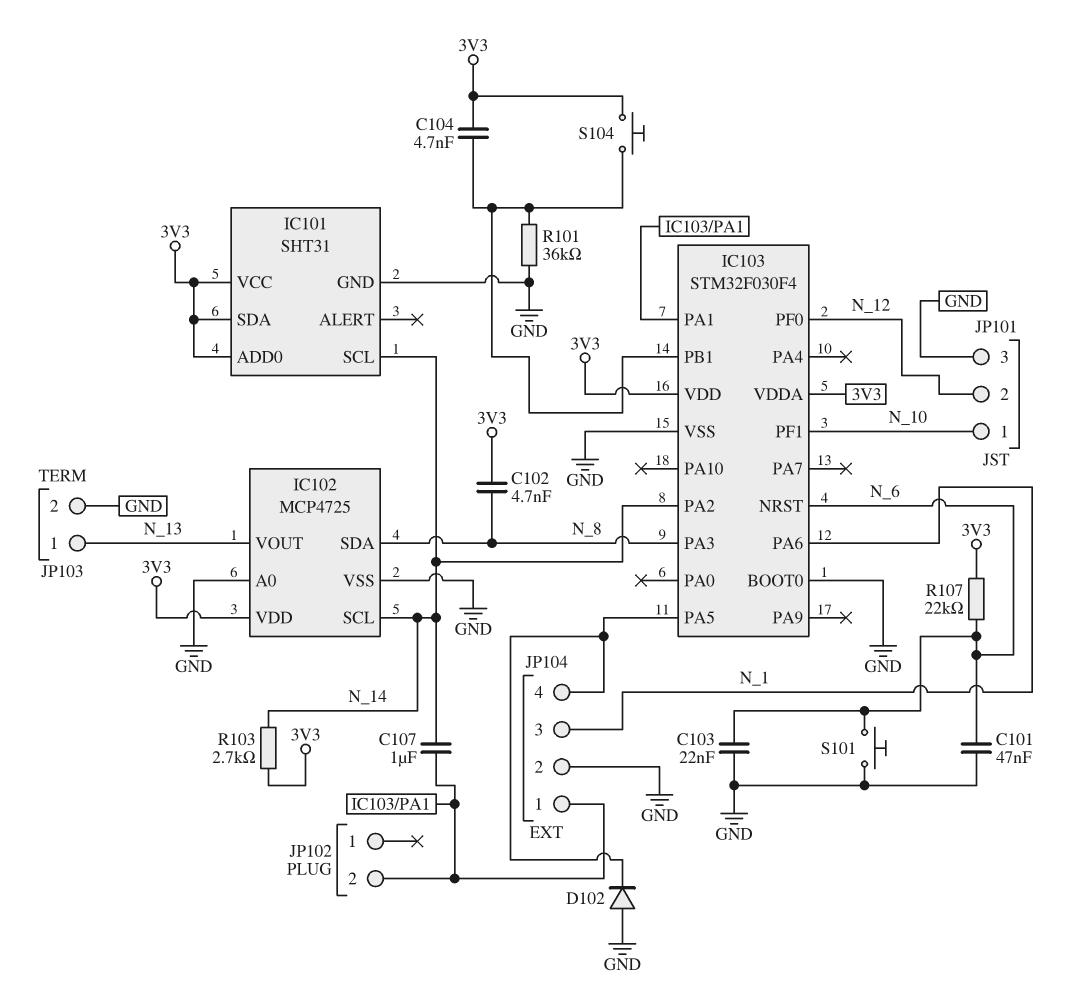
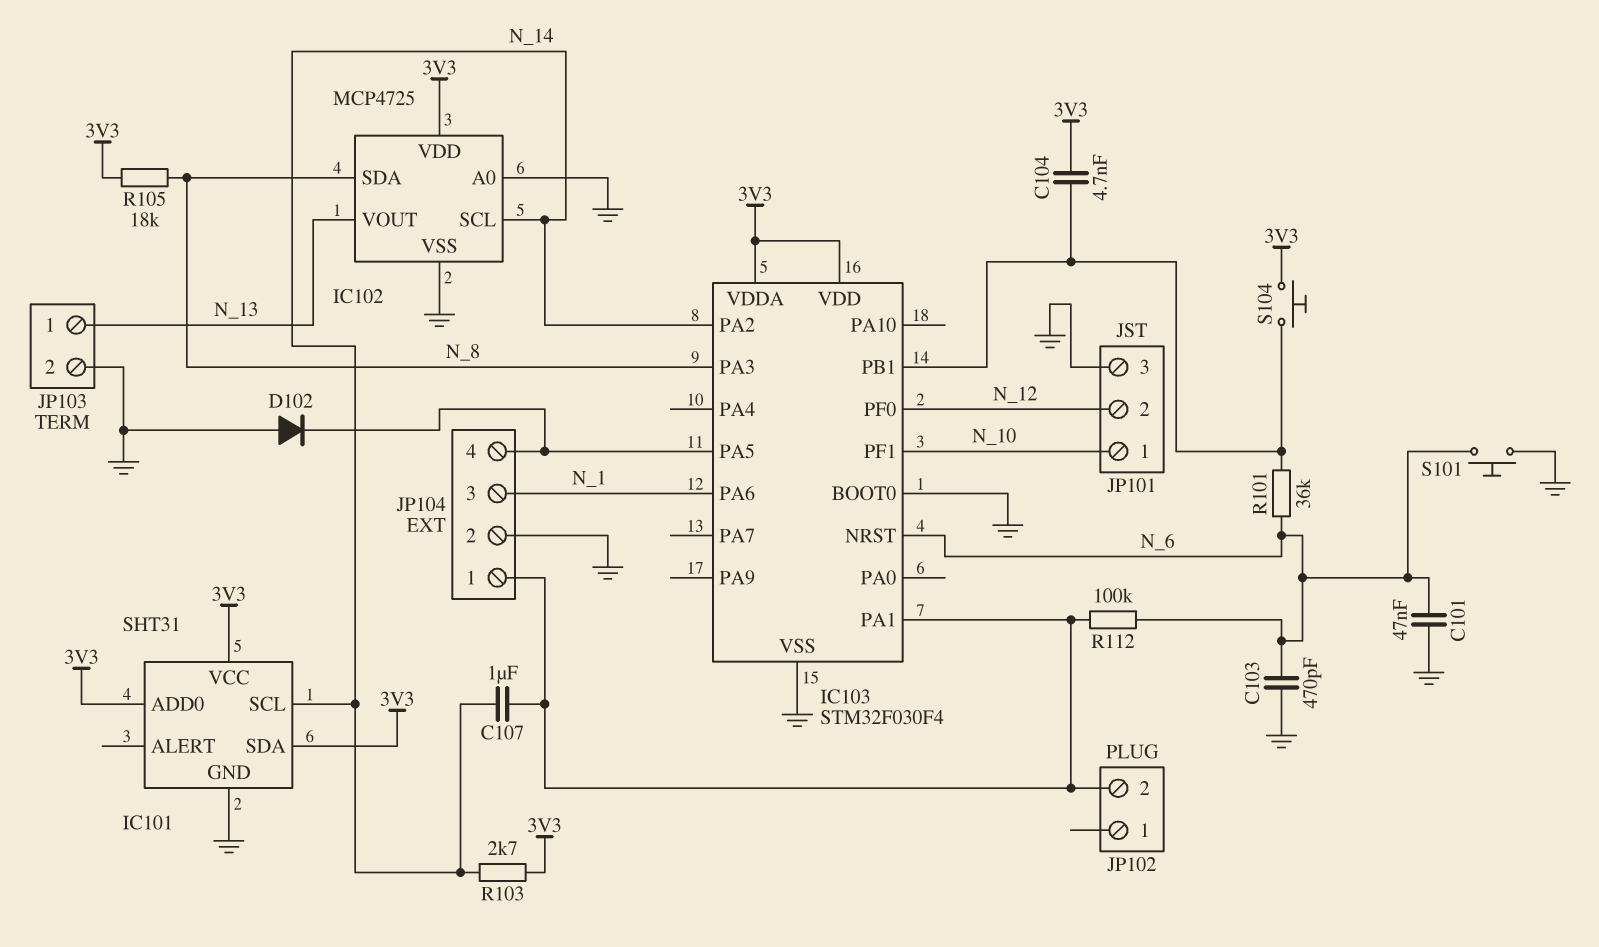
C102: 4.7nF (3V3, N_8) -> none
C103: 22nF (GND, N_6) -> 470pF (GND, N_6)
R101: 36k (GND, IC103/PB1) -> 36k (IC103/PB1, N_6)
R105: none -> 18k (3V3, N_8)
R107: 22k (3V3, N_6) -> none
R112: none -> 100k (IC103/PA1, N_6)

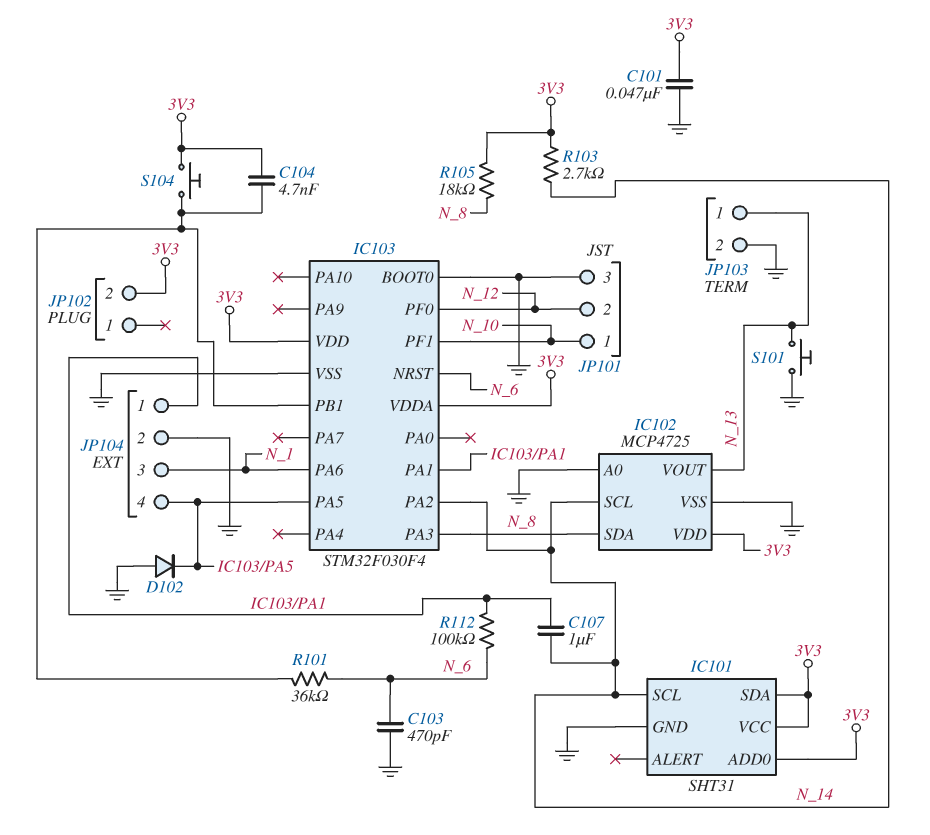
C101: 47nF (GND, N_6) -> 47nF (3V3, GND)
JP102 pin 2: IC103/PA1 -> 3V3
S101: button (GND, N_6) -> button (GND, N_13)

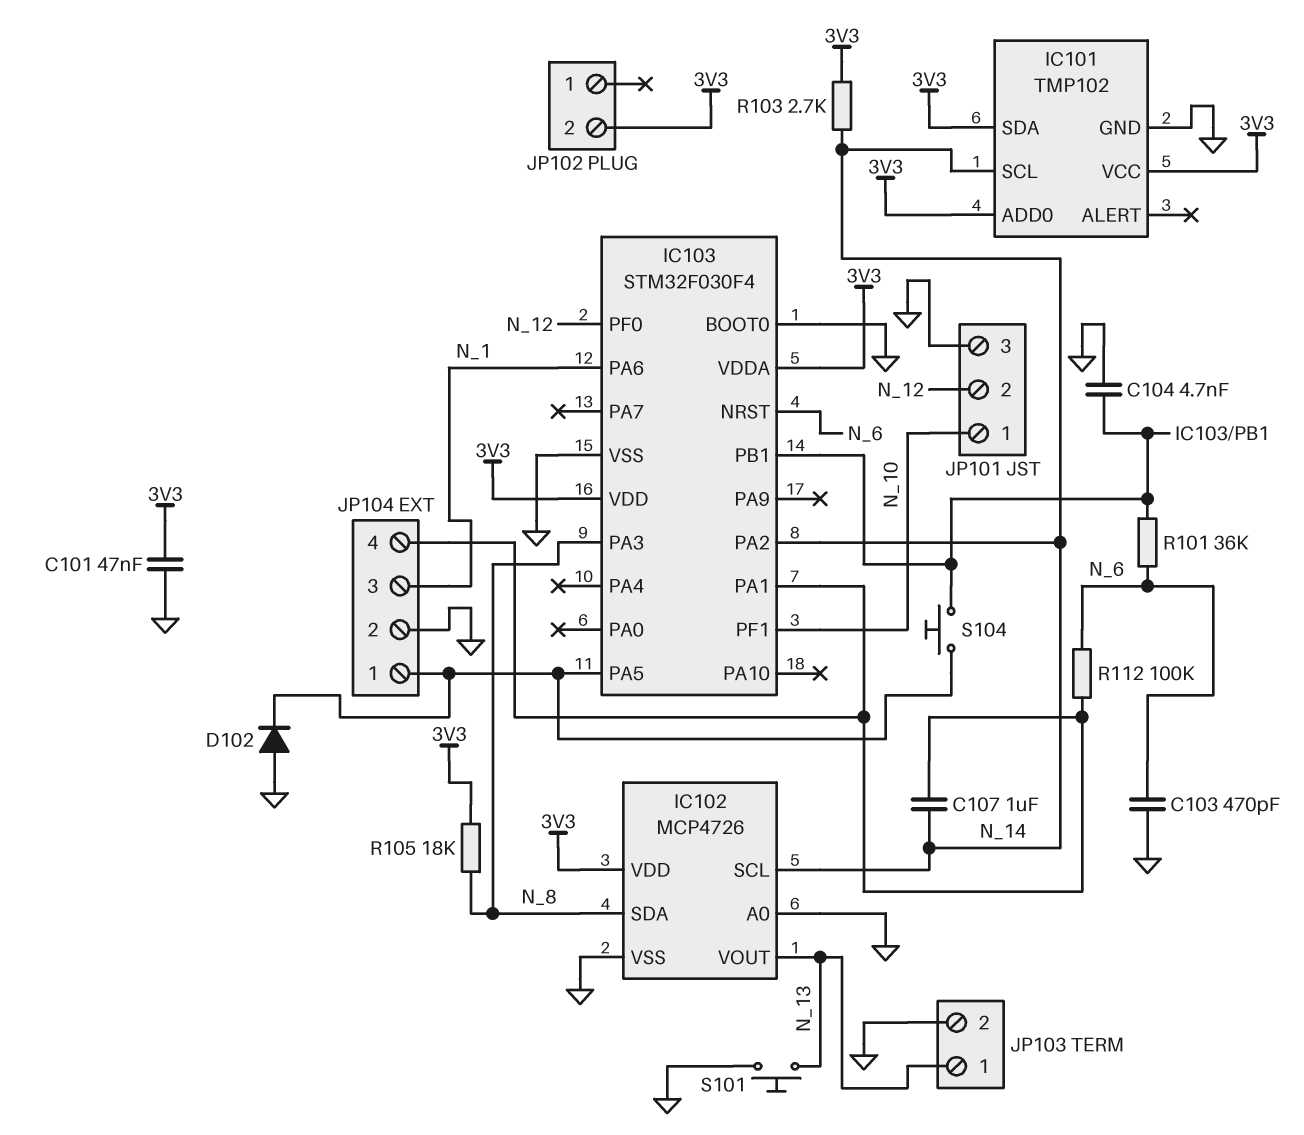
C104: 4.7nF (3V3, IC103/PB1) -> 4.7nF (GND, IC103/PB1)
IC101: SHT31 -> TMP102
IC102: MCP4725 -> MCP4726
JP104 pin 1: IC103/PA1 -> IC103/PA5
JP104 pin 4: IC103/PA5 -> IC103/PA1
S104: button (3V3, IC103/PB1) -> button (IC103/PA5, IC103/PB1)

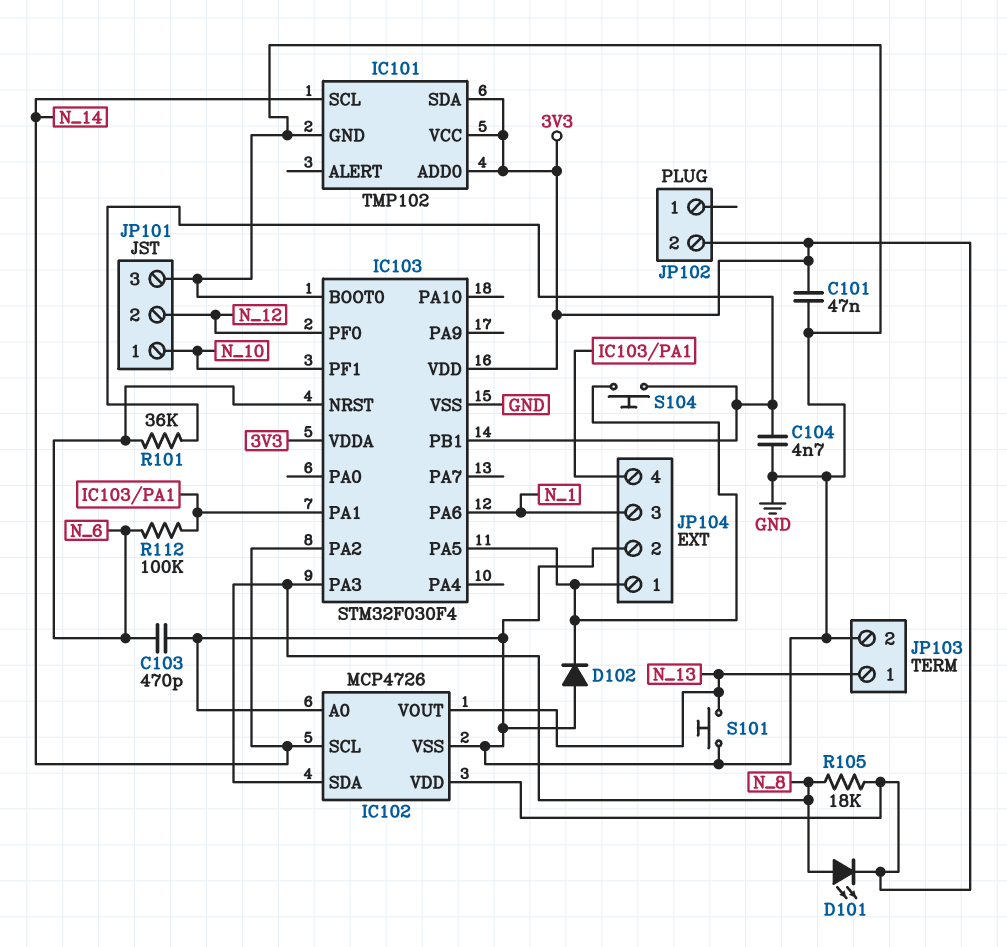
C107: 1uF (IC103/PA1, N_14) -> none
D101: none -> LED (A N_8, K 3V3)
R103: 2.7k (3V3, N_14) -> none

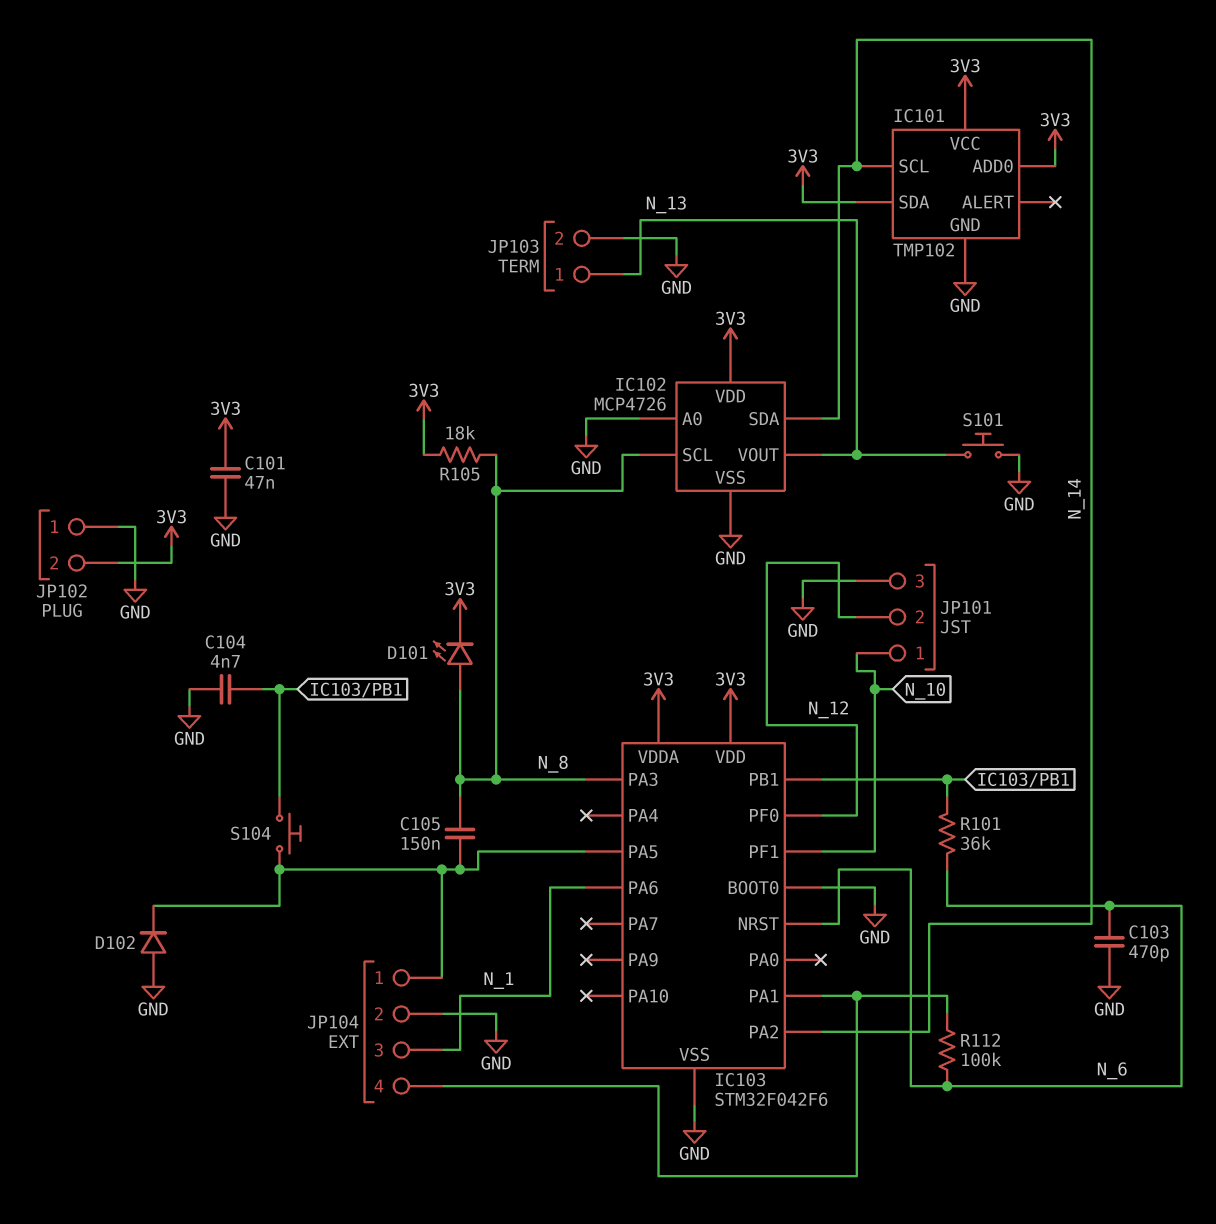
C105: none -> 150nF (IC103/PA5, N_8)
IC102 pin SCL: N_14 -> N_8
IC102 pin SDA: N_8 -> N_14
IC103: STM32F030F4 -> STM32F042F6
JP102 pin 1: none -> GND

